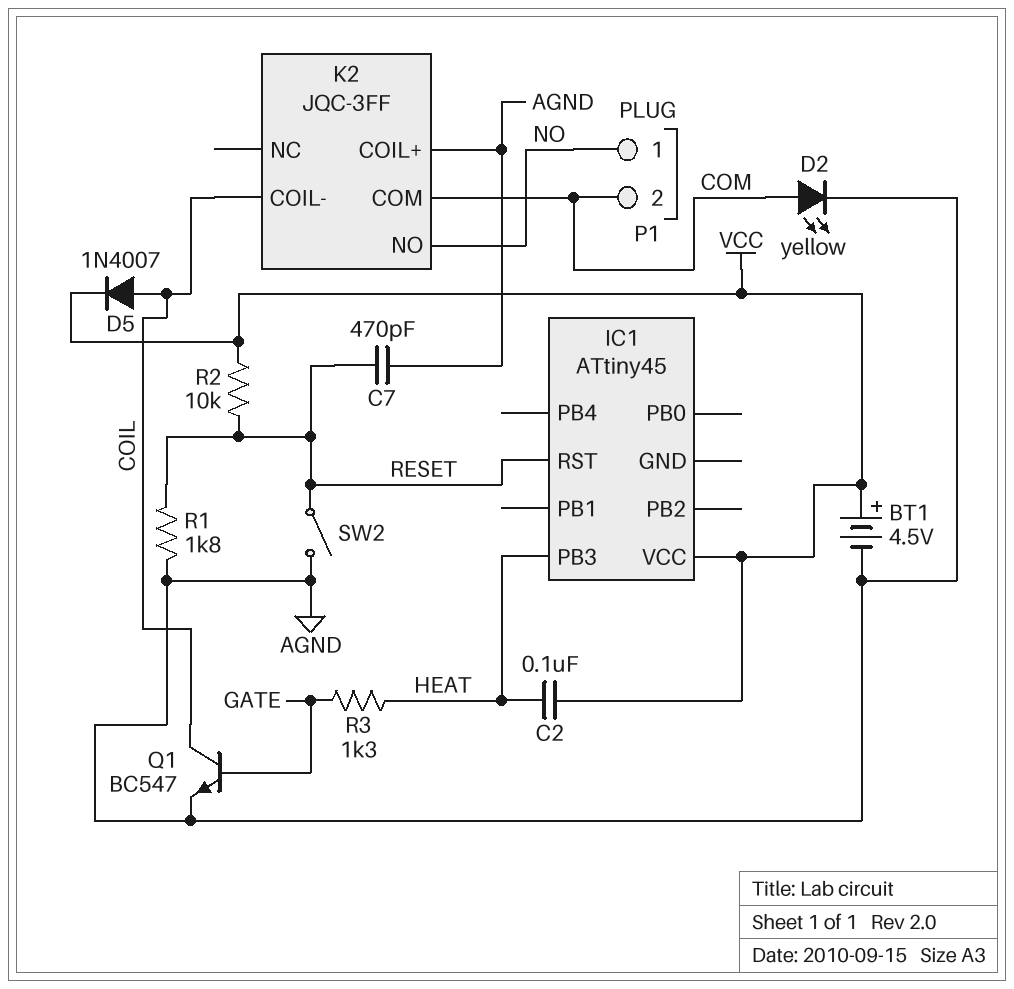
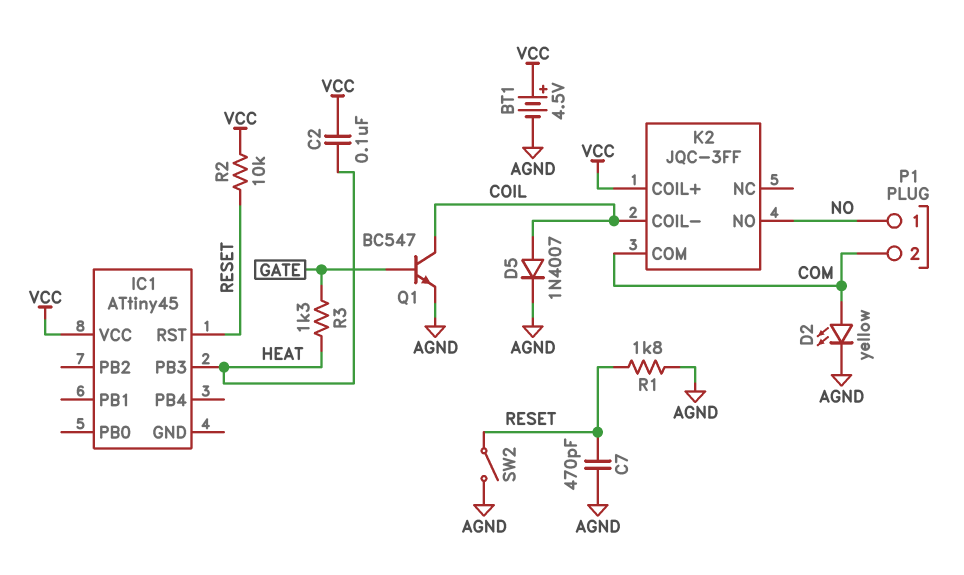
D5: diode 1N4007 (A COIL, K VCC) -> diode 1N4007 (A COIL, K AGND)
K2 pin COIL+: AGND -> VCC

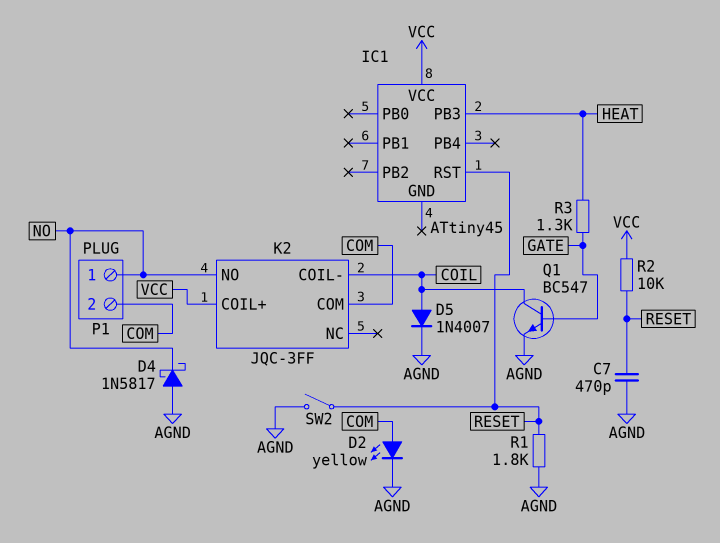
BT1: 4.5V (plus VCC, minus AGND) -> none
C2: 100nF (HEAT, VCC) -> none
D4: none -> schottky 1N5817 (A AGND, K NO)

